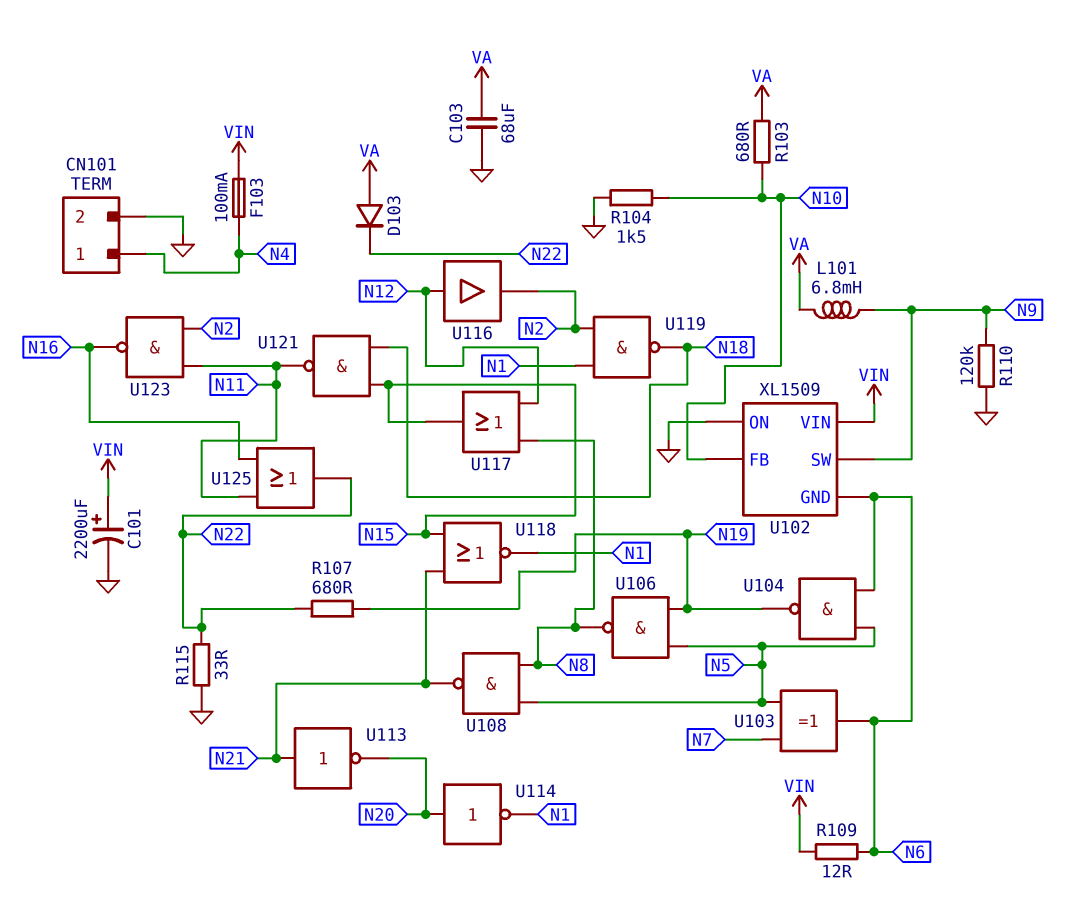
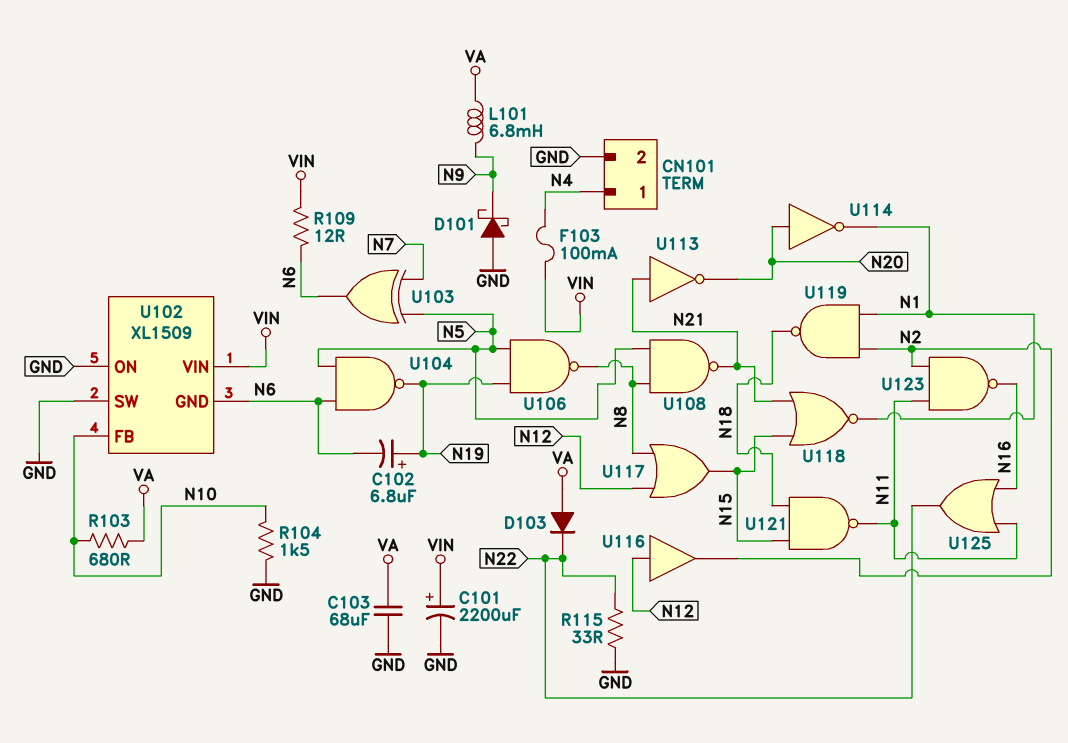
C102: none -> 6.8uF (plus N19, minus N6)
D101: none -> schottky (A GND, K N9)
R107: 680 (N19, N22) -> none
R110: 120k (GND, N9) -> none
U102 pin SW: N9 -> GND

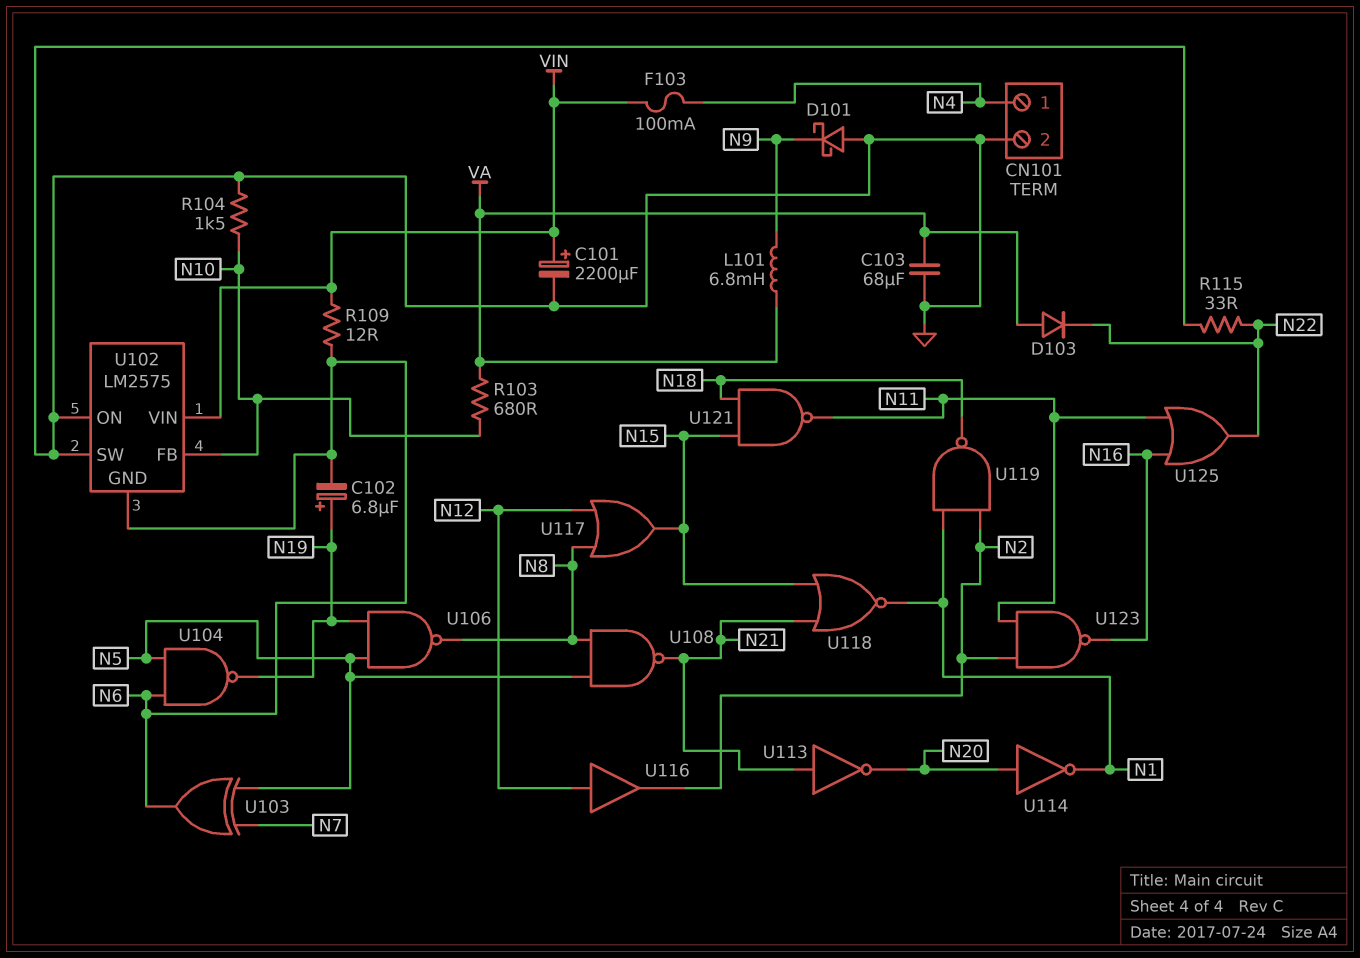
U102: XL1509 -> LM2575

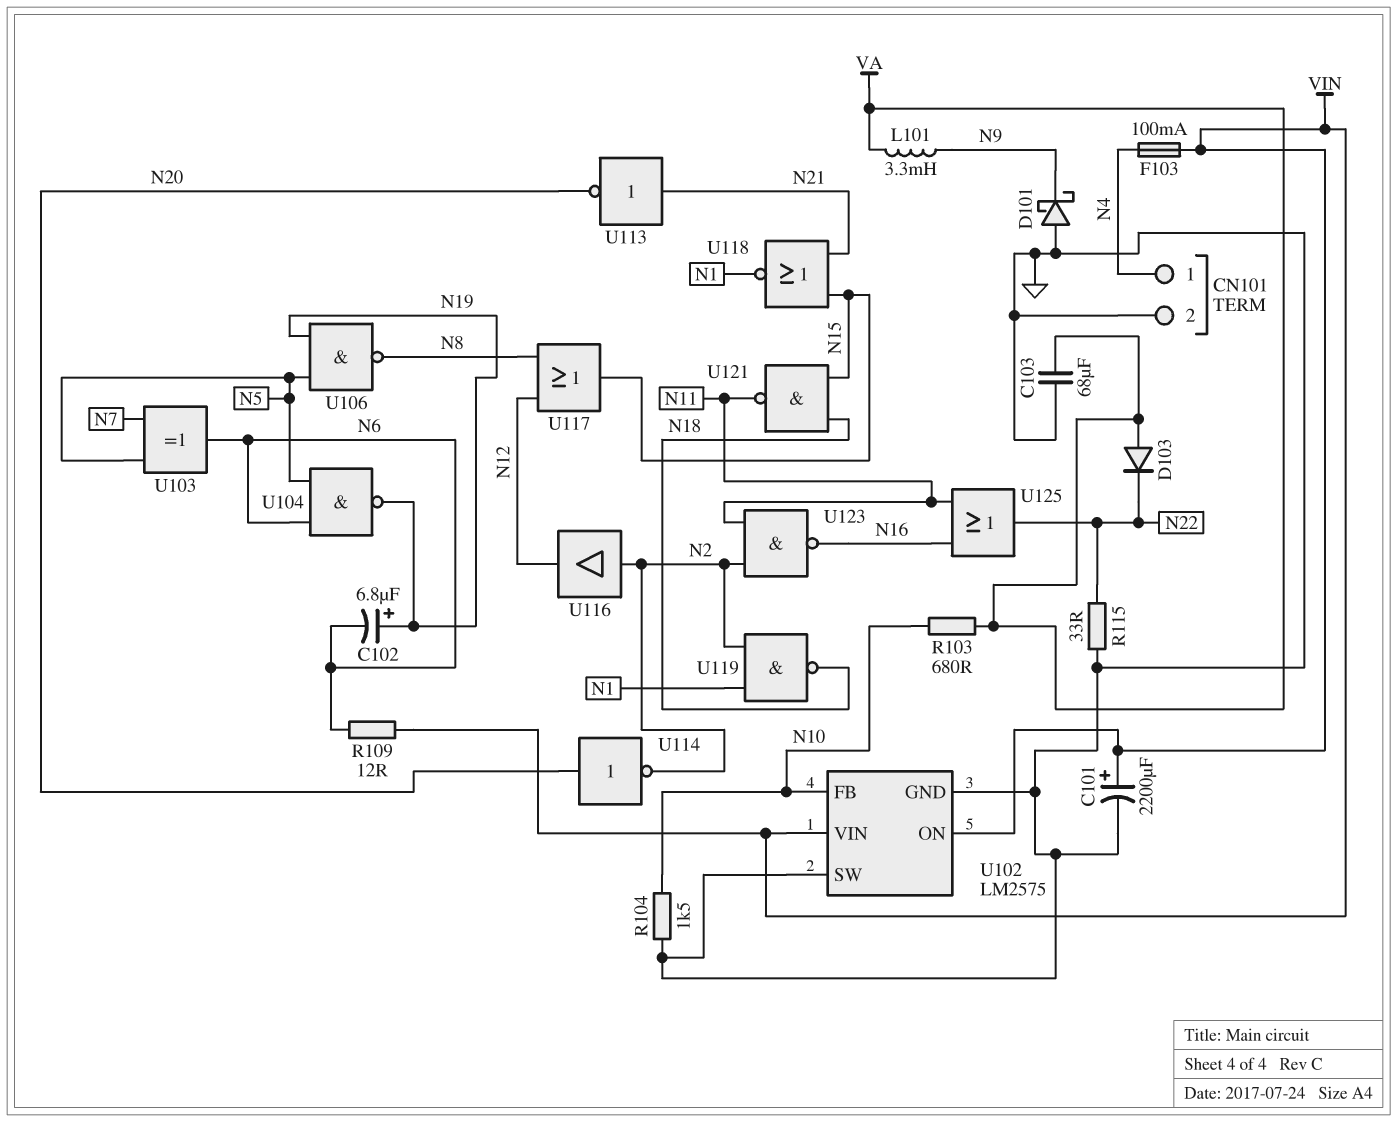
L101: 6.8mH (N9, VA) -> 3.3mH (N9, VA)
U102 pin GND: N6 -> GND
U102 pin ON: GND -> VIN
U108: NAND (in N5, in N8, out N21) -> none
U114: NOT (in N20, out N1) -> NOT (in N20, out N2)
U116: buffer (in N12, out N2) -> buffer (in N2, out N12)

